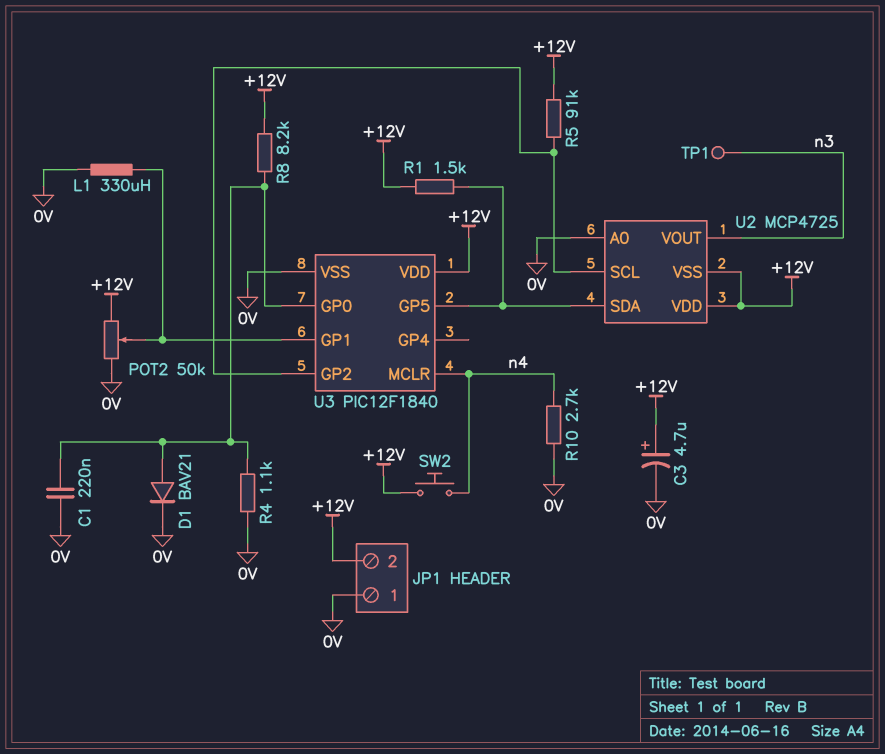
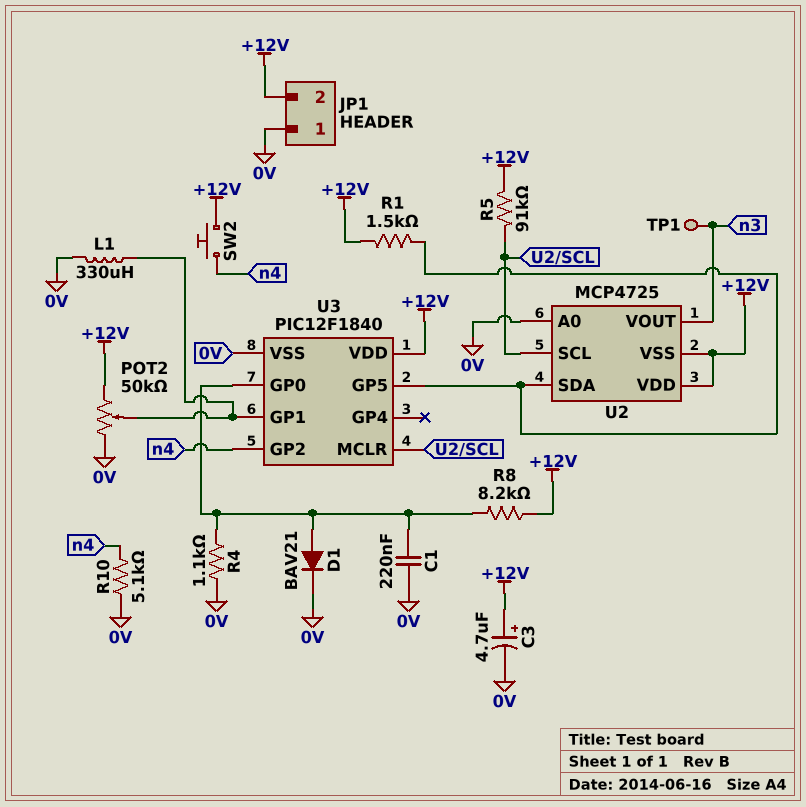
R10: 2.7k (0V, n4) -> 5.1k (0V, n4)
U3 pin GP2: U2/SCL -> n4
U3 pin MCLR: n4 -> U2/SCL

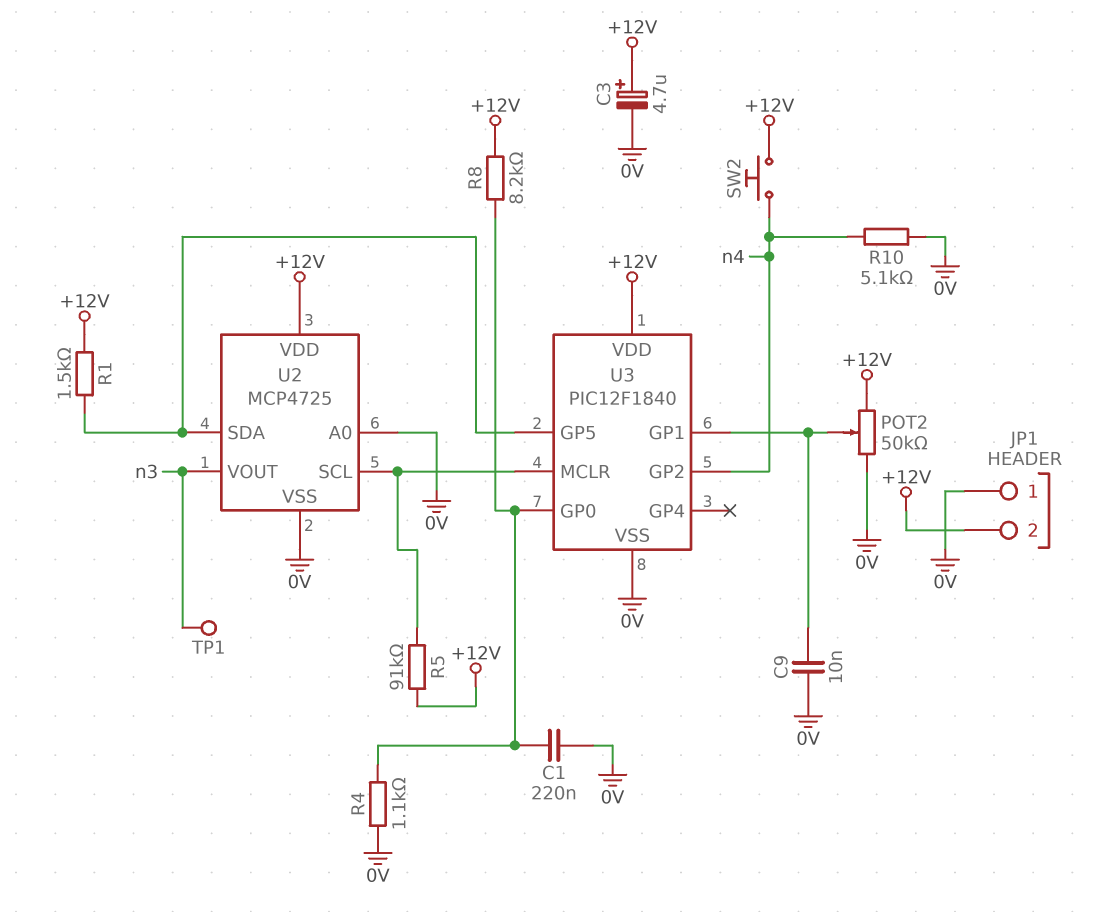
C9: none -> 10nF (0V, U3/GP1)
D1: diode BAV21 (A U3/GP0, K 0V) -> none
L1: 330uH (0V, U3/GP1) -> none
U2 pin VSS: +12V -> 0V

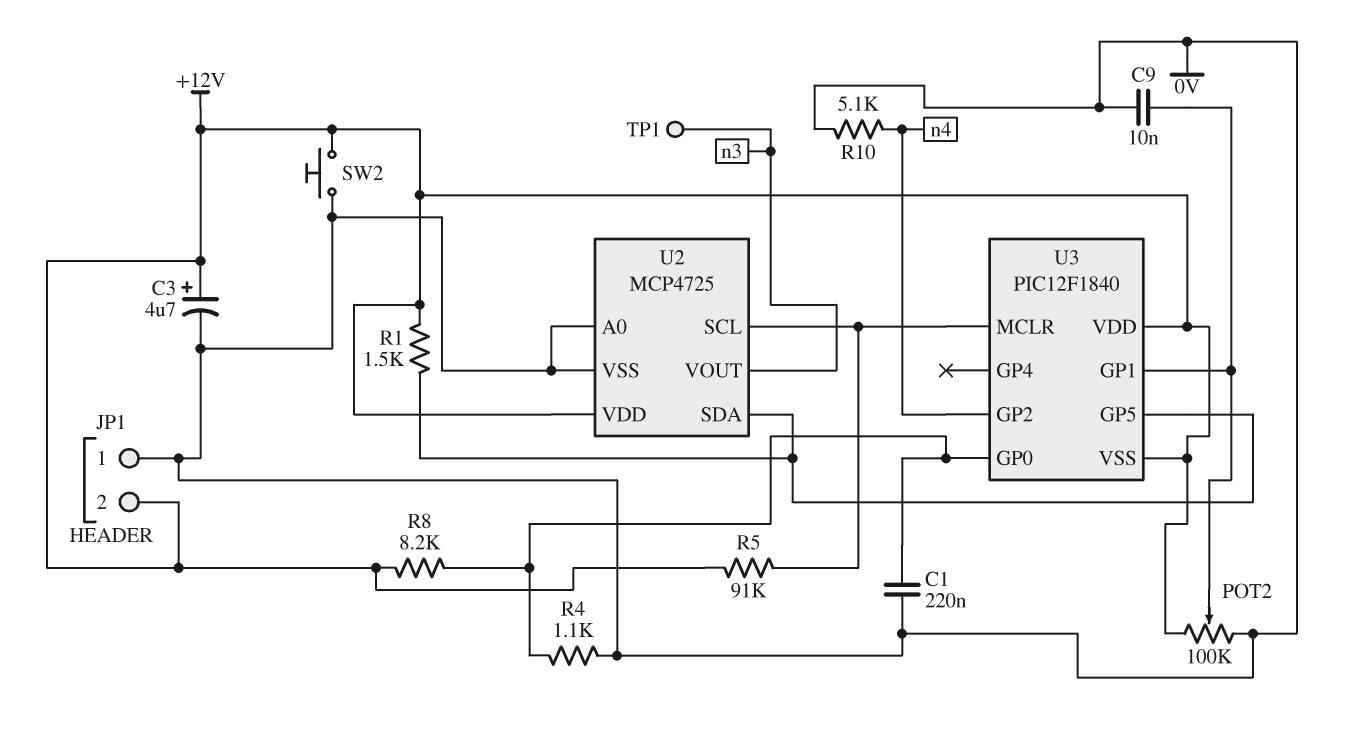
POT2: 50k (+12V, 0V, wiper U3/GP1) -> 100k (+12V, 0V, wiper U3/GP1)
SW2: button (+12V, n4) -> button (+12V, 0V)
U3 pin VSS: 0V -> +12V

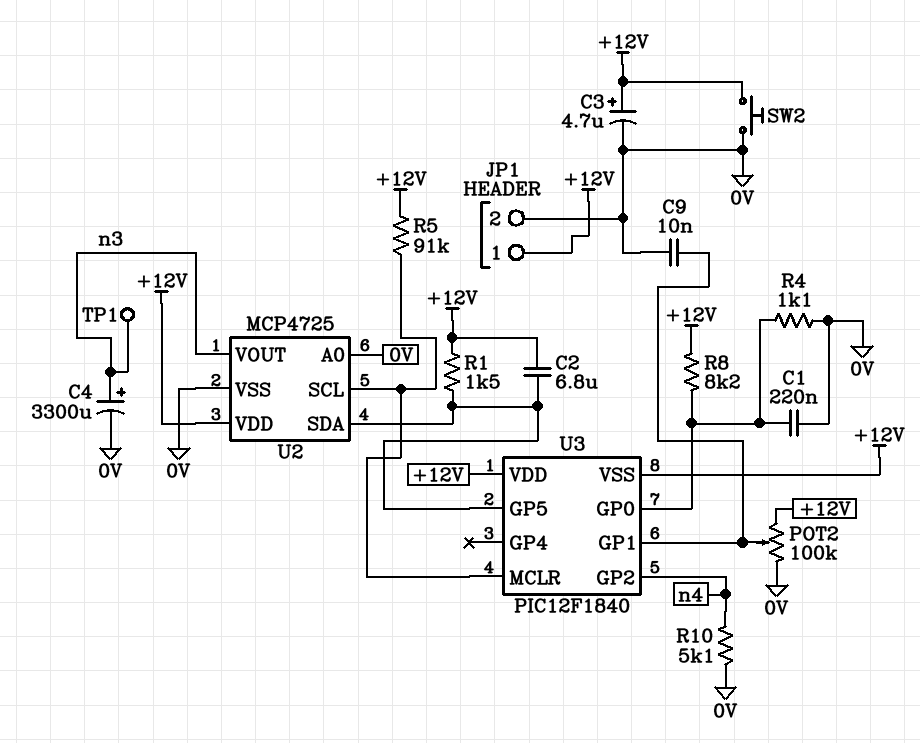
C2: none -> 6.8uF (+12V, U2/SDA)
C4: none -> 3300uF (plus n3, minus 0V)
JP1 pin 1: 0V -> +12V
JP1 pin 2: +12V -> 0V

